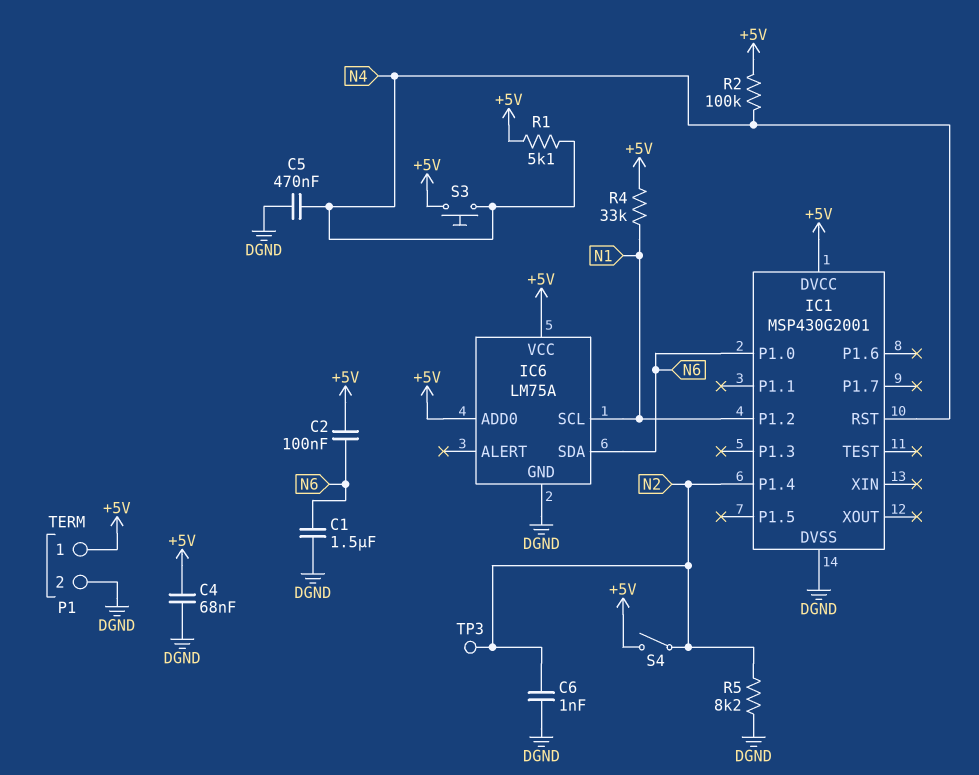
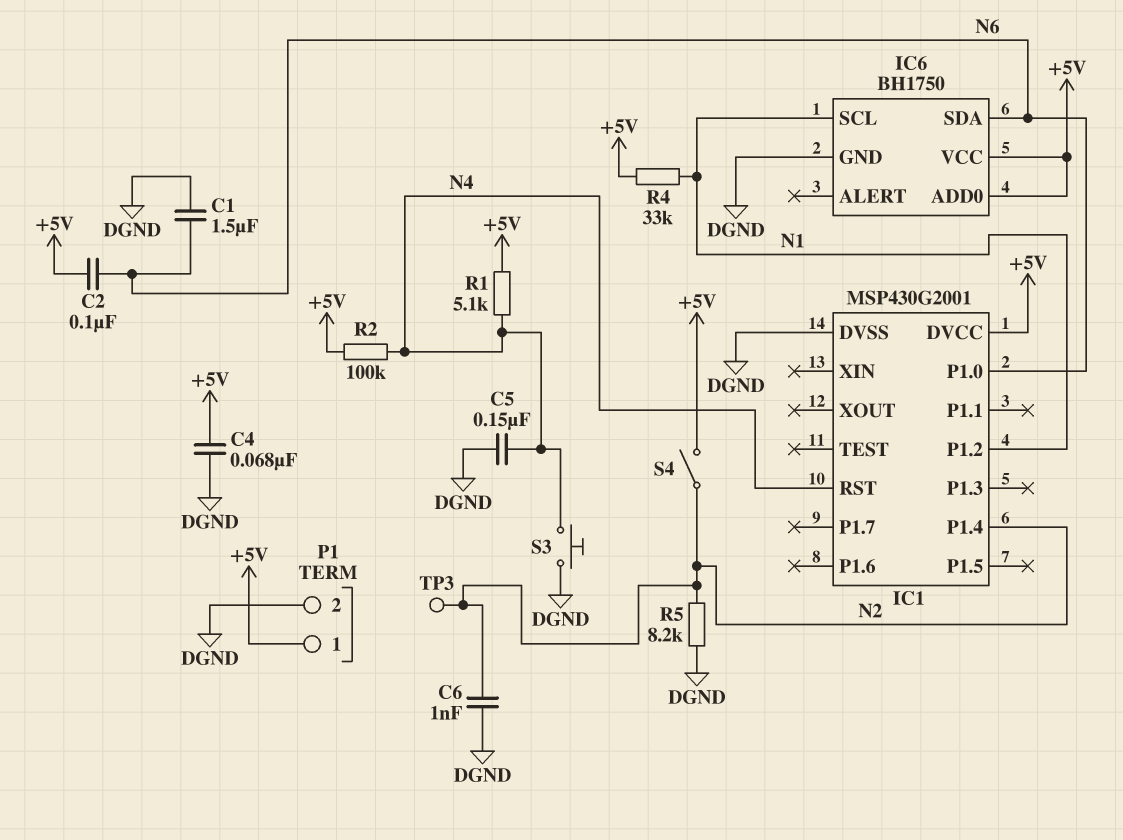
C5: 470nF (DGND, N4) -> 150nF (DGND, N4)
IC6: LM75A -> BH1750
S3: button (+5V, N4) -> button (DGND, N4)

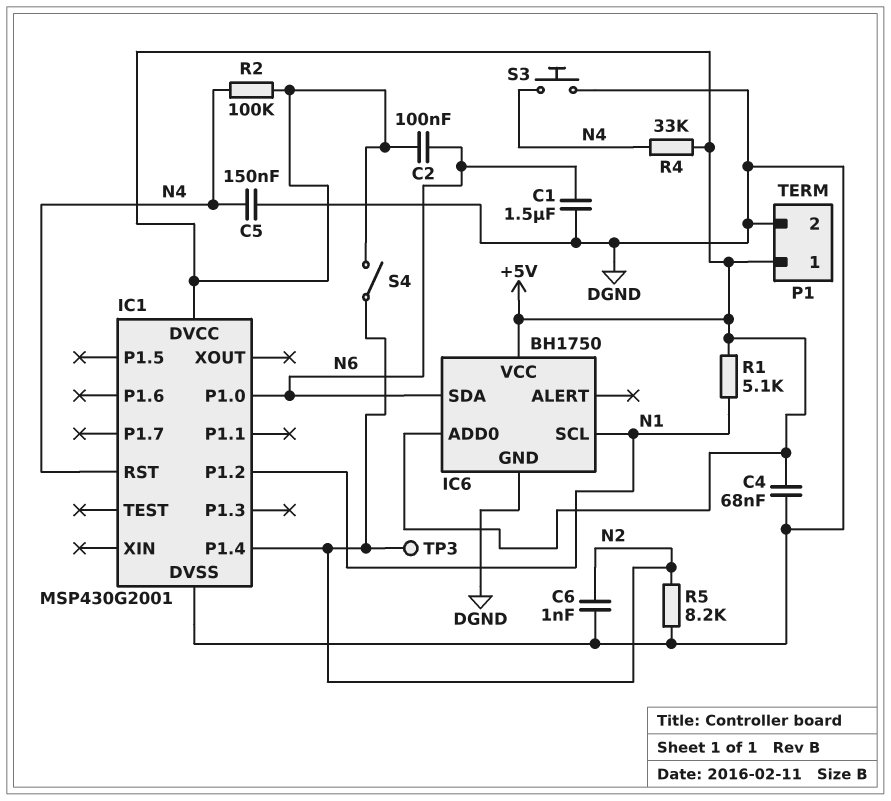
R1: 5.1k (+5V, N4) -> 5.1k (+5V, N1)
R4: 33k (+5V, N1) -> 33k (+5V, N4)

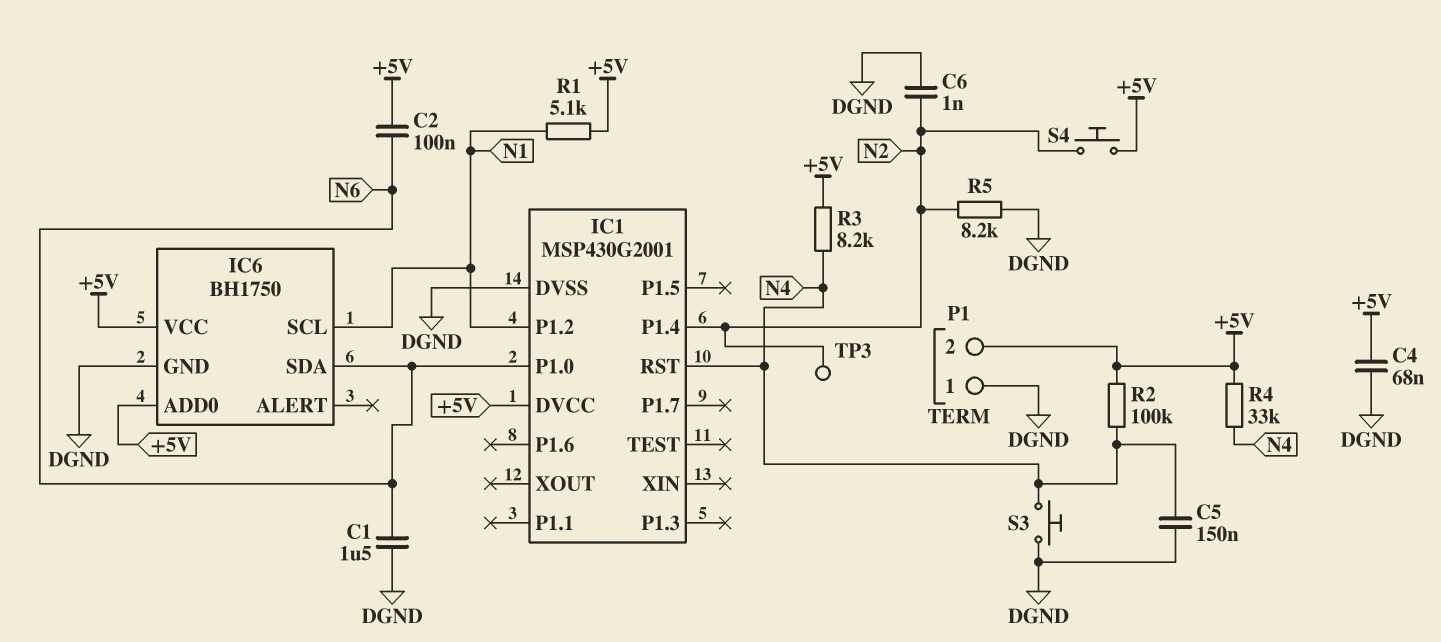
P1 pin 1: +5V -> DGND
P1 pin 2: DGND -> +5V
R3: none -> 8.2k (+5V, N4)
S4: switch (+5V, N2) -> button (+5V, N2)

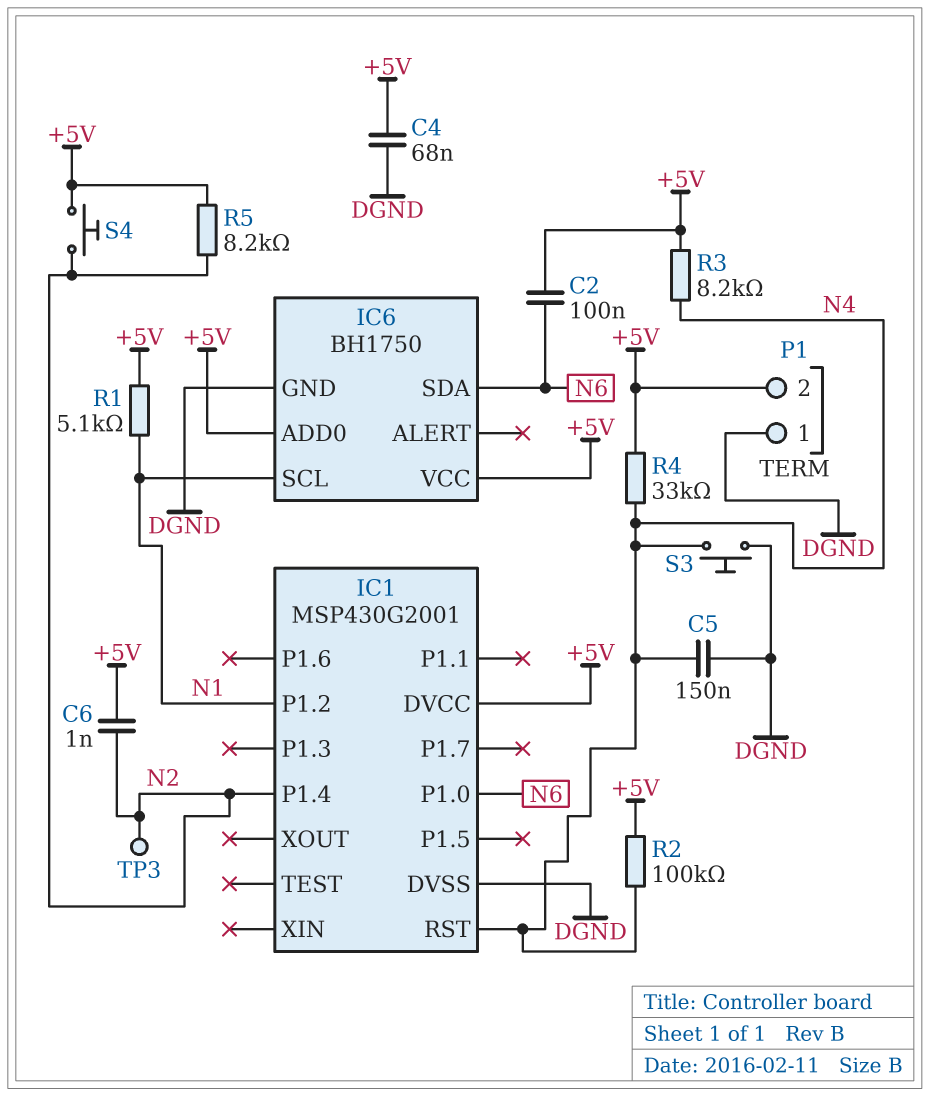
C1: 1.5uF (DGND, N6) -> none
C6: 1nF (DGND, N2) -> 1nF (+5V, N2)
R5: 8.2k (DGND, N2) -> 8.2k (+5V, N2)

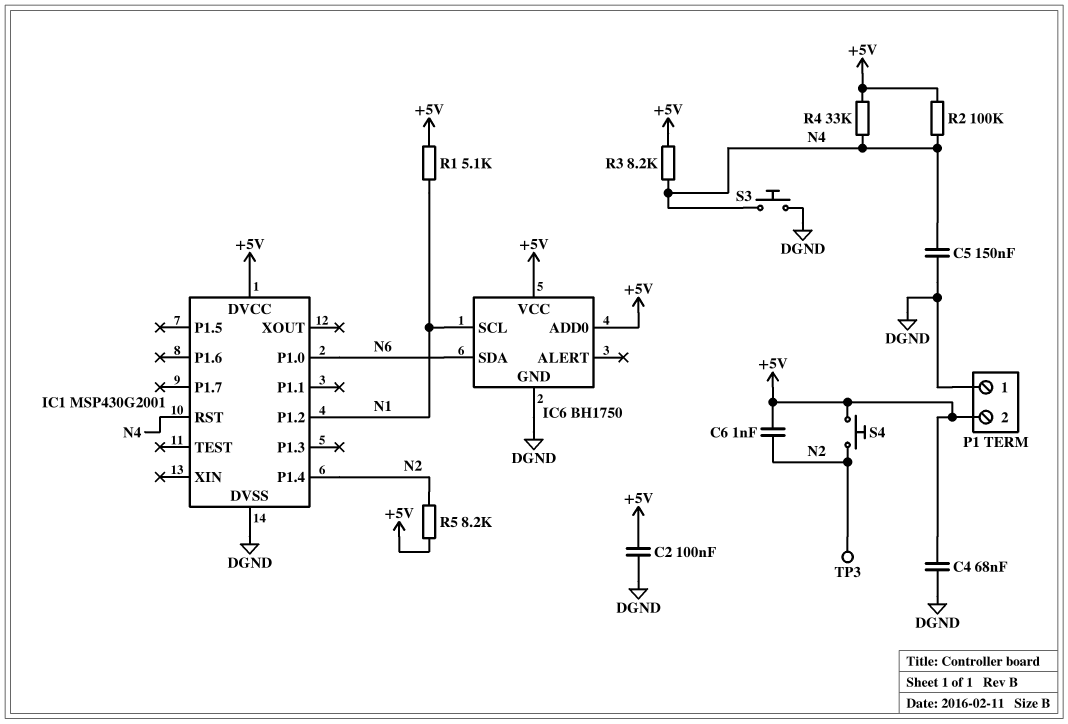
C2: 100nF (+5V, N6) -> 100nF (+5V, DGND)

